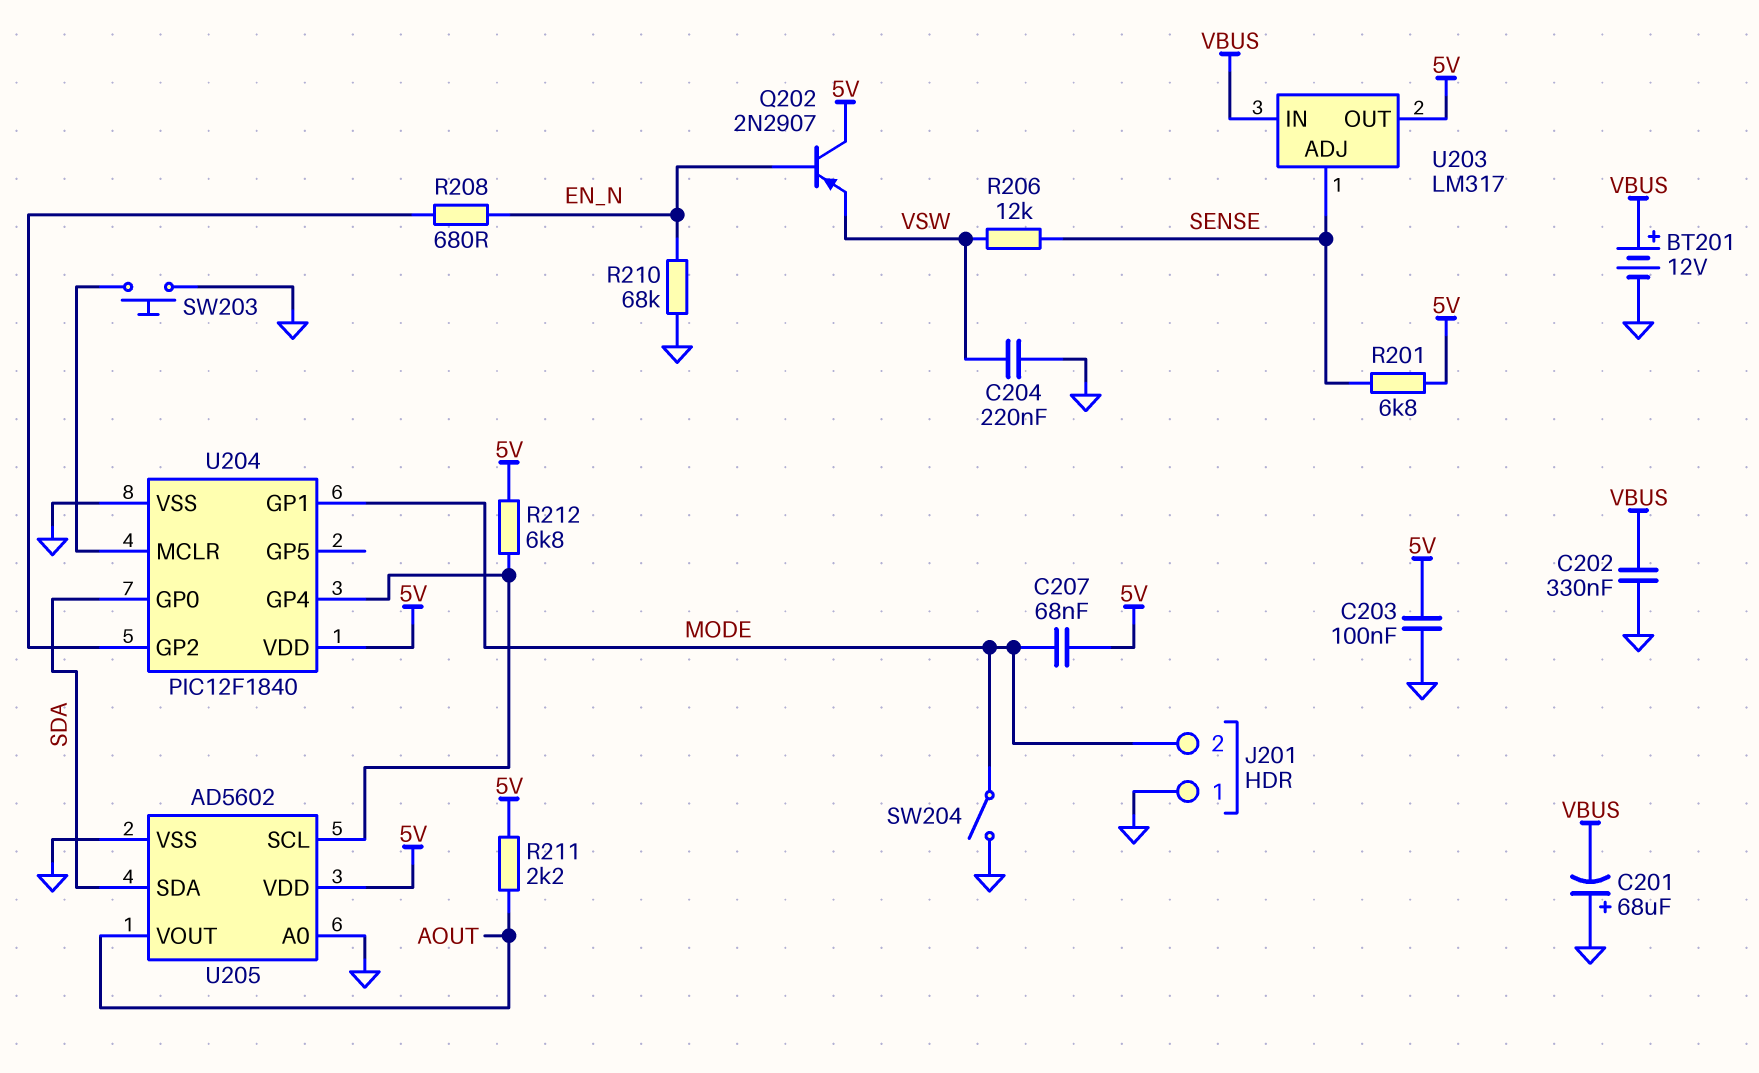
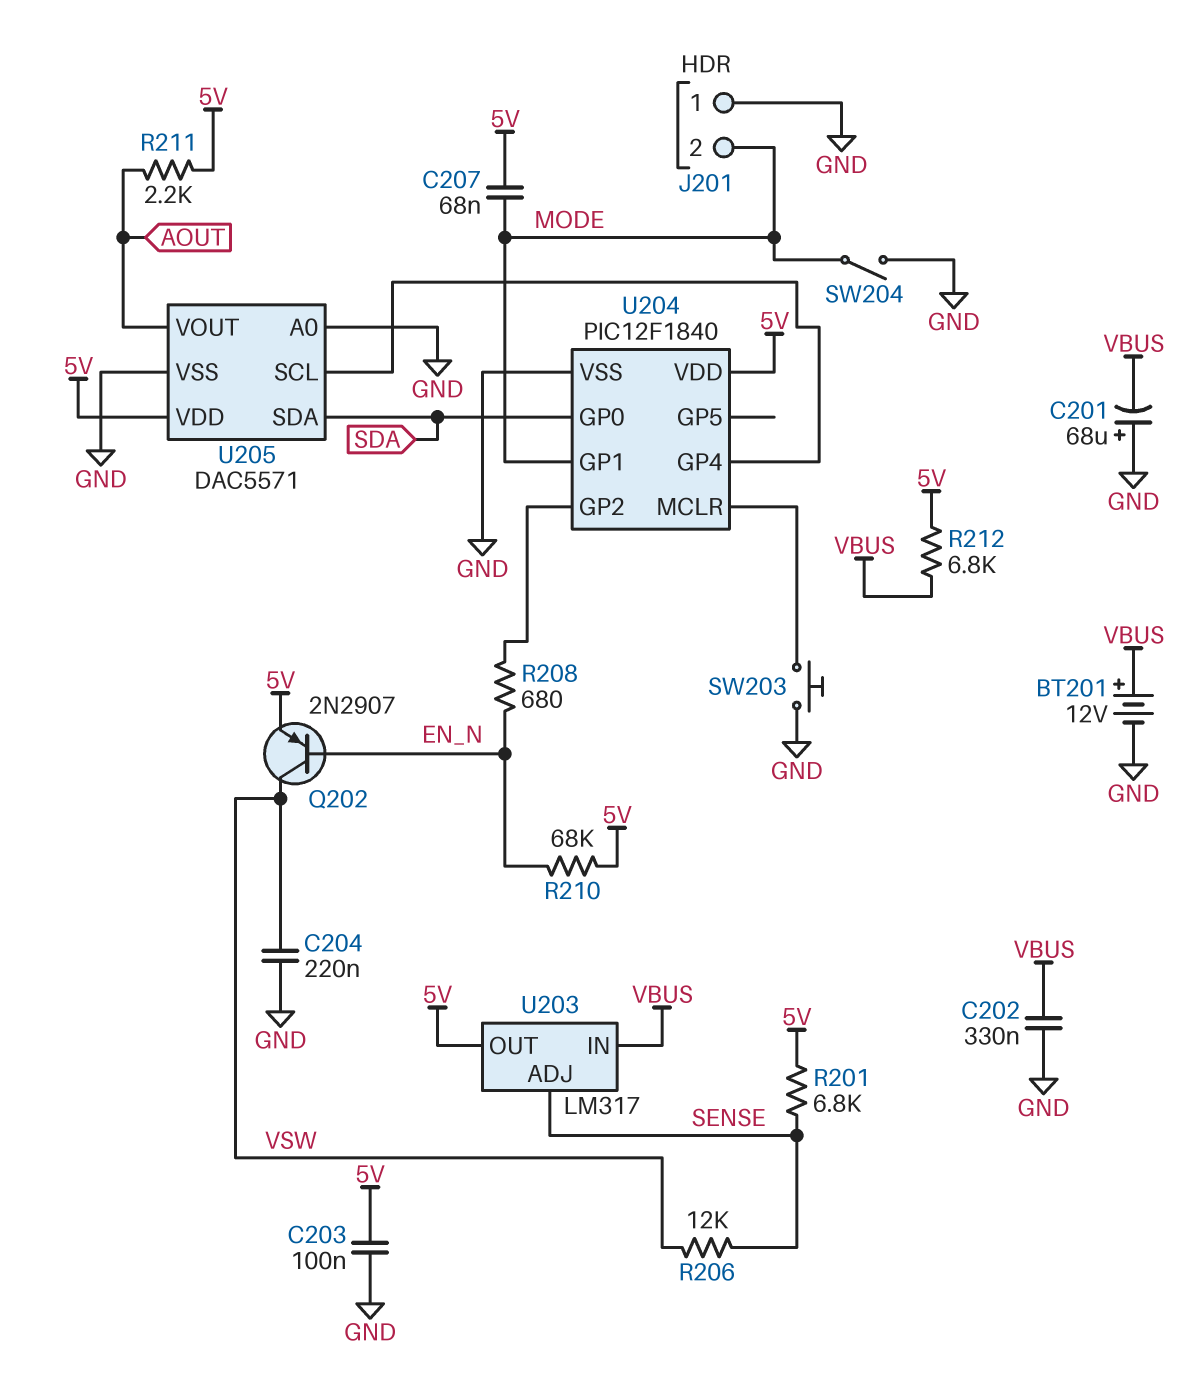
Q202: PNP 2N2907 (B EN_N, C 5V, E VSW) -> PNP 2N2907 (B EN_N, C VSW, E 5V)
R210: 68k (EN_N, GND) -> 68k (5V, EN_N)
R212: 6.8k (5V, U204/GP4) -> 6.8k (5V, VBUS)
U205: AD5602 -> DAC5571

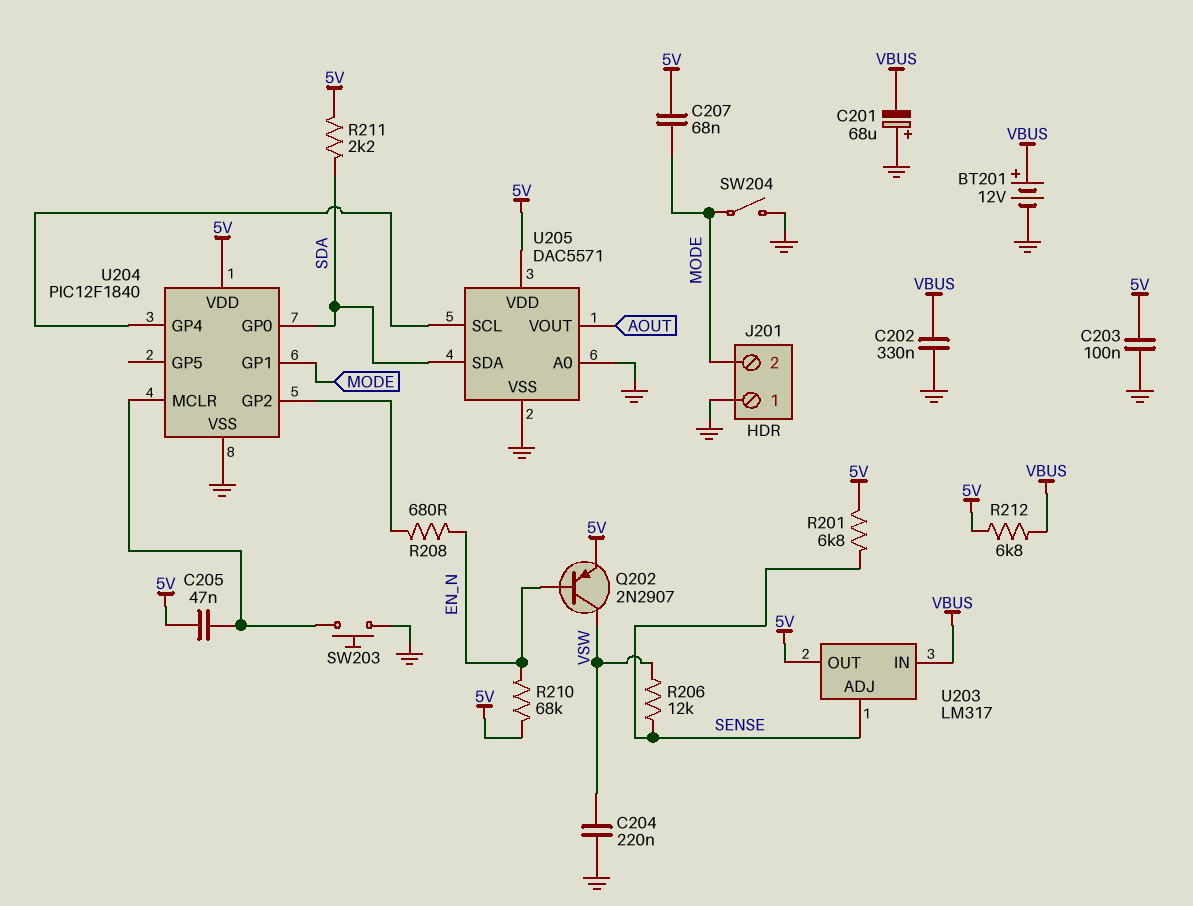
C205: none -> 47nF (5V, U204/MCLR)
R211: 2.2k (5V, AOUT) -> 2.2k (5V, SDA)

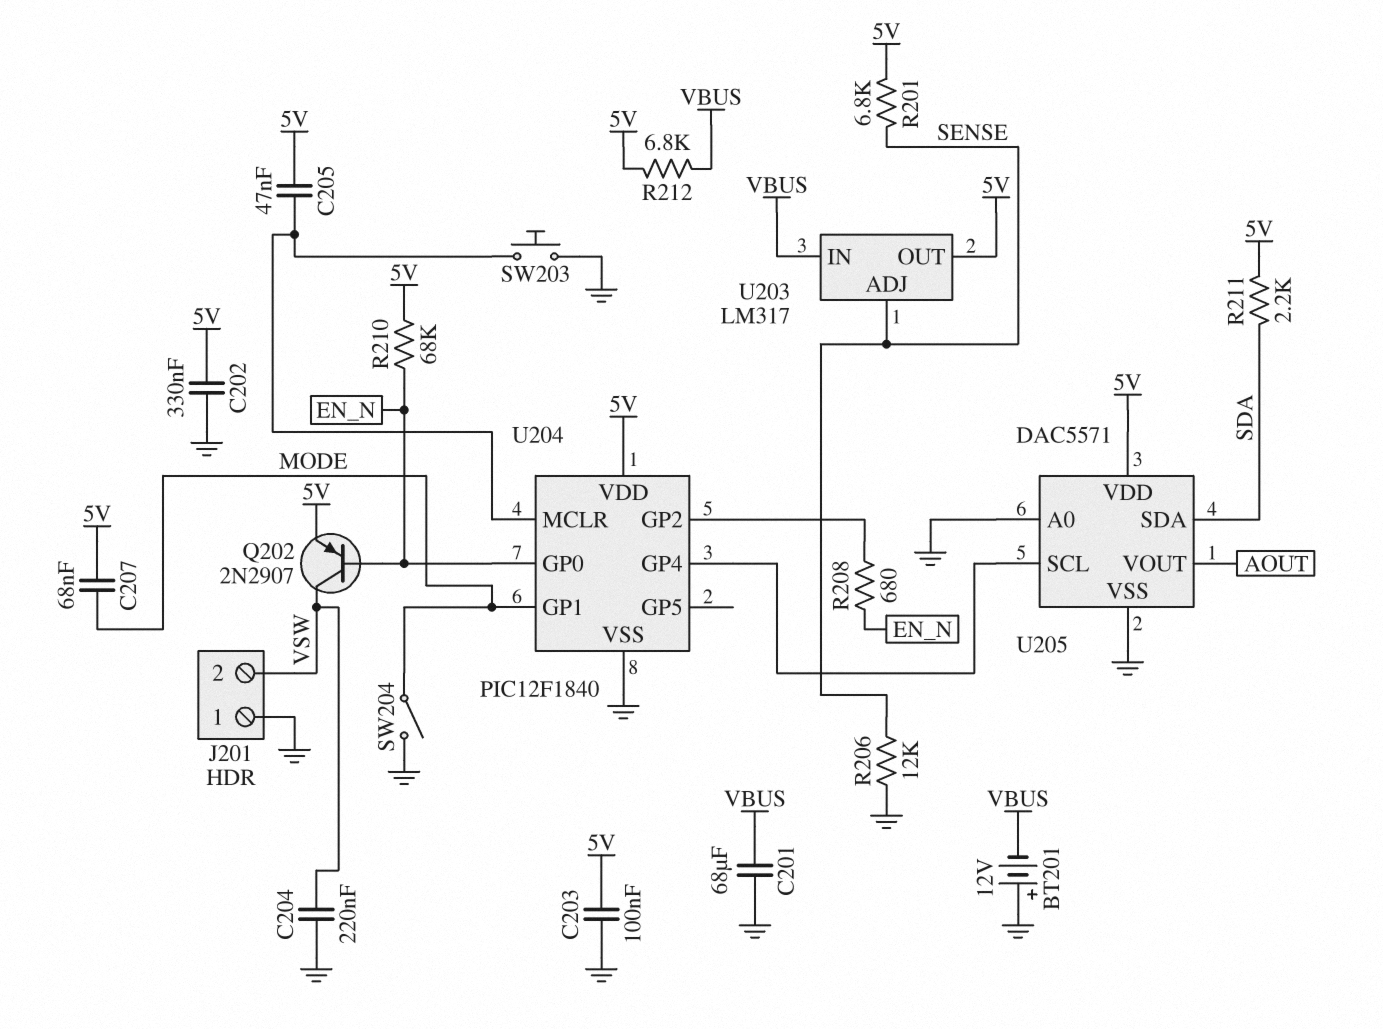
BT201: 12V (plus VBUS, minus GND) -> 12V (plus GND, minus VBUS)
C201: 68uF (plus GND, minus VBUS) -> 68uF (GND, VBUS)
C202: 330nF (GND, VBUS) -> 330nF (5V, GND)
J201 pin 2: MODE -> VSW
R206: 12k (SENSE, VSW) -> 12k (GND, SENSE)
U204 pin GP0: SDA -> EN_N

